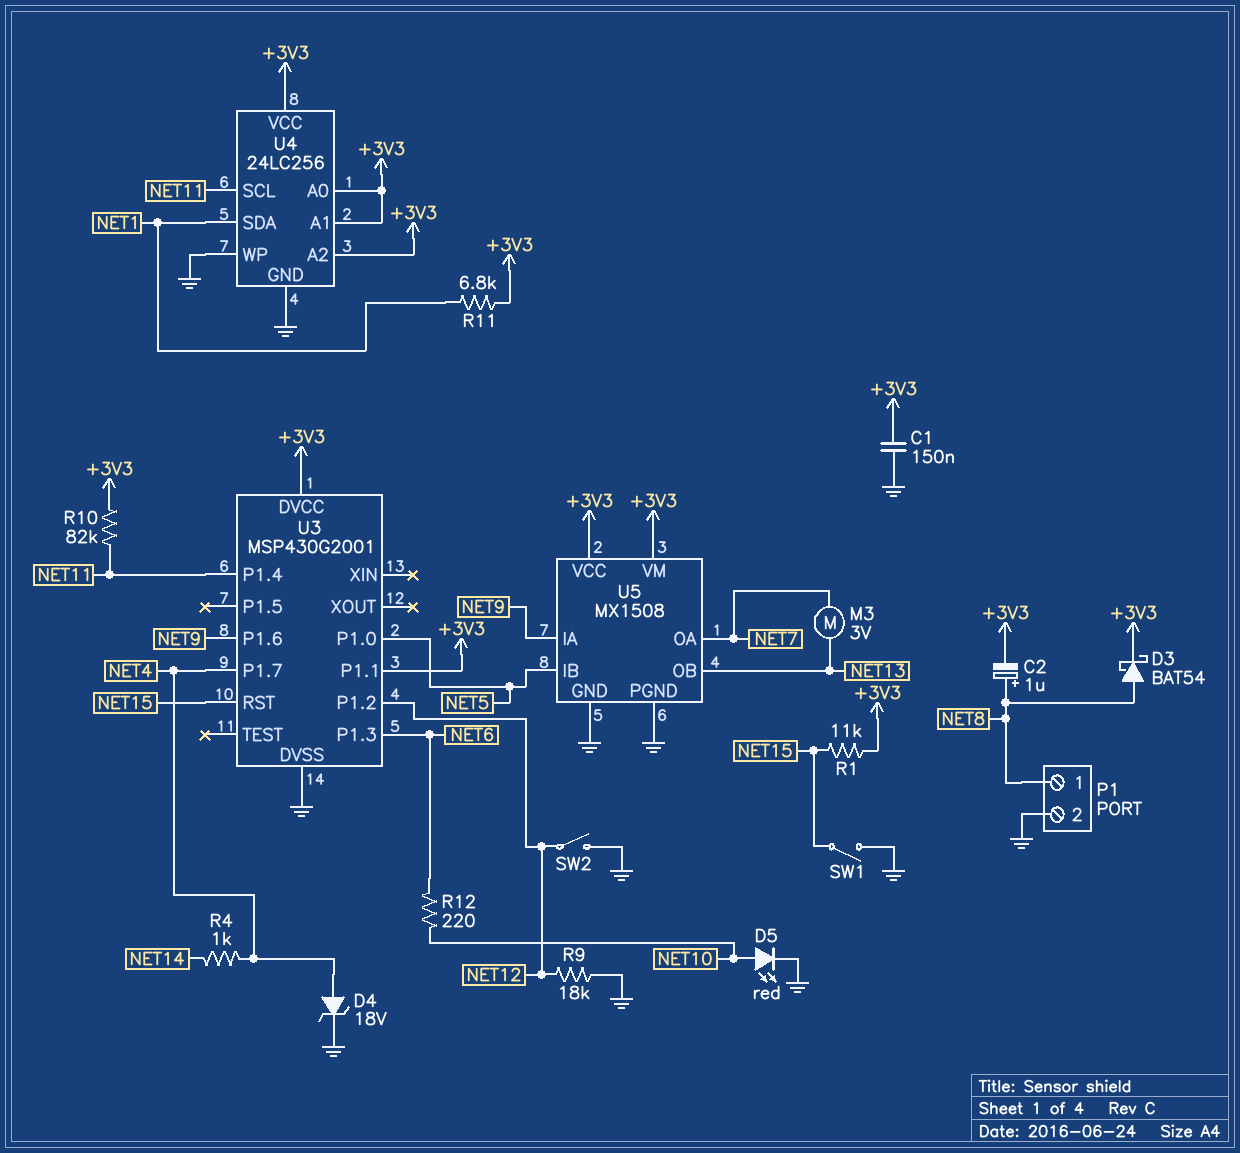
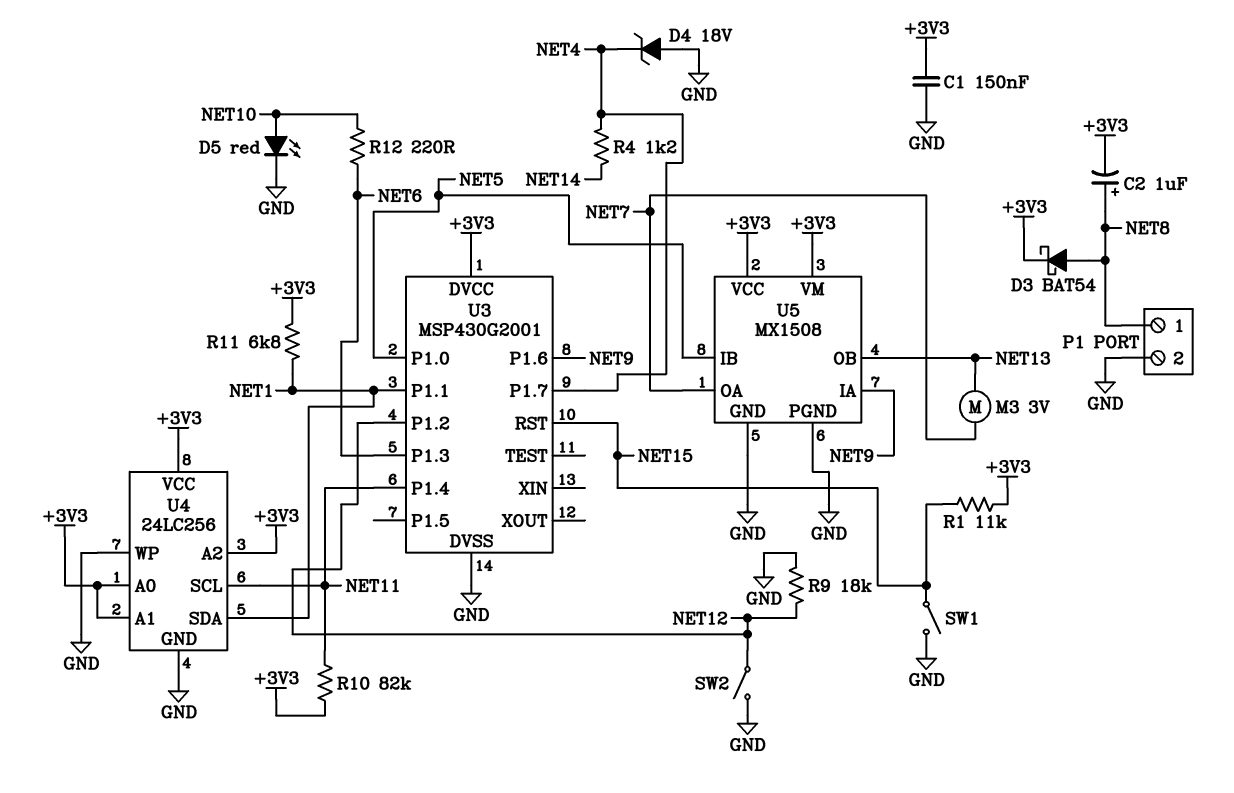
D4: zener 18V (A NET4, K GND) -> zener 18V (A GND, K NET4)
R4: 1k (NET4, NET14) -> 1.2k (NET4, NET14)
U3 pin P1.1: +3V3 -> NET1

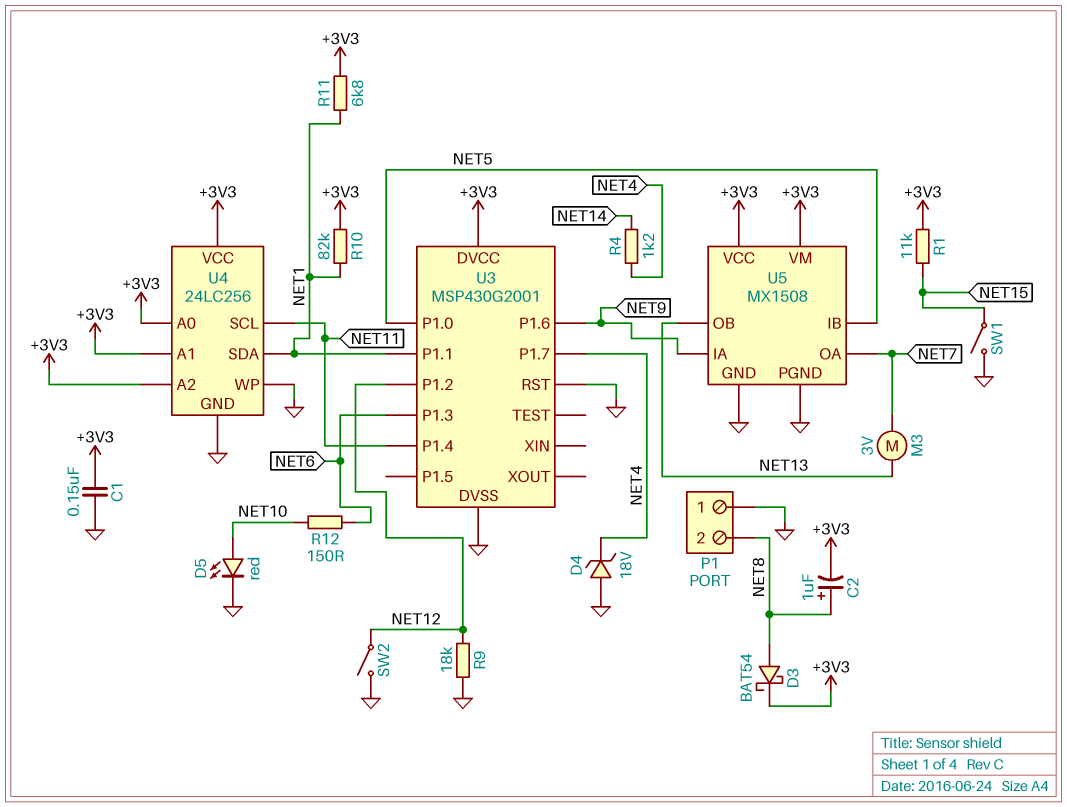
P1 pin 1: NET8 -> GND
P1 pin 2: GND -> NET8
R10: 82k (+3V3, NET11) -> 82k (+3V3, NET1)
R12: 220 (NET6, NET10) -> 150 (NET6, NET10)
U3 pin RST: NET15 -> GND

